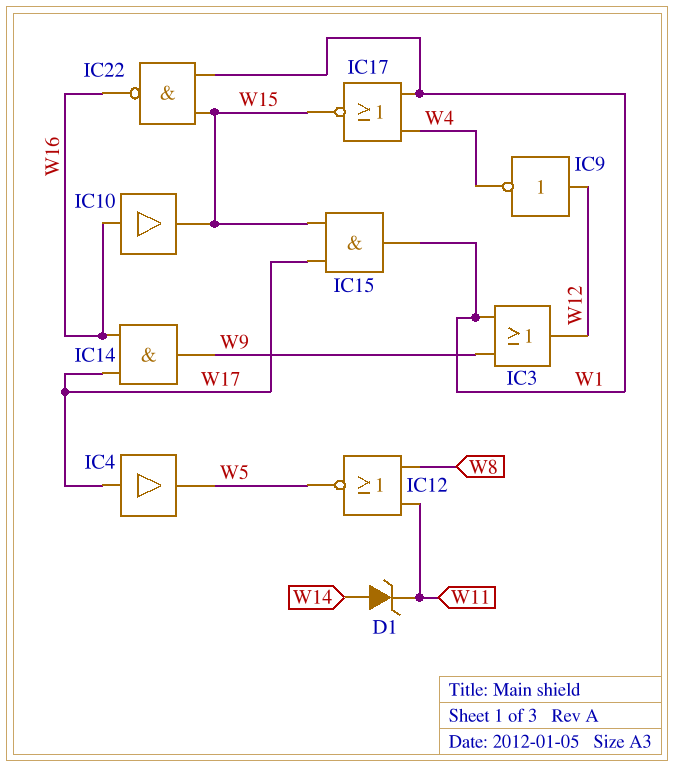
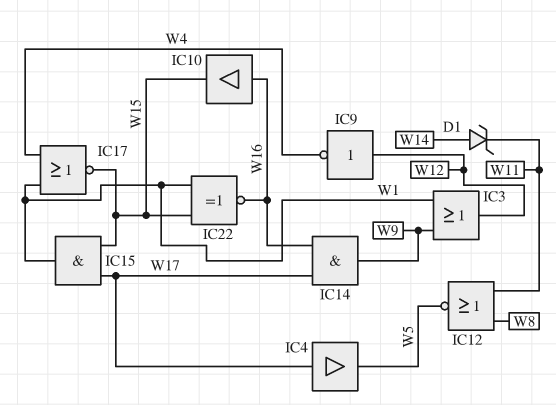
IC22: NAND (in W1, in W15, out W16) -> XNOR (in W1, in W15, out W16)

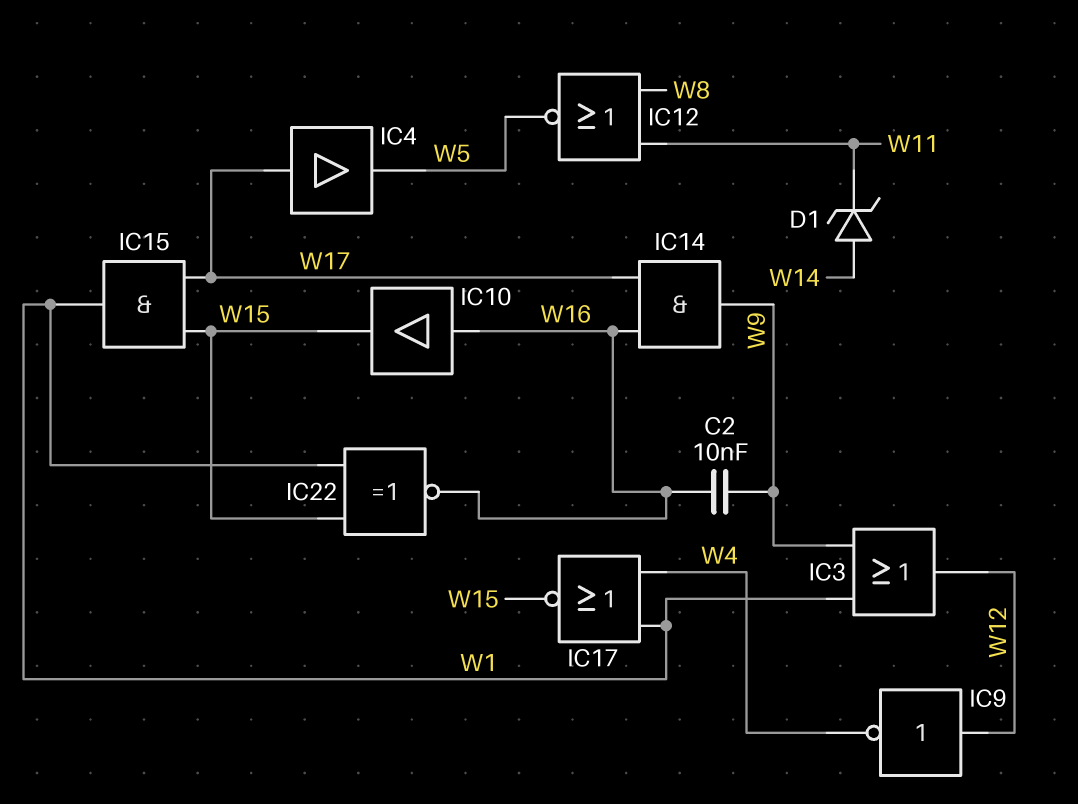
C2: none -> 10nF (W9, W16)

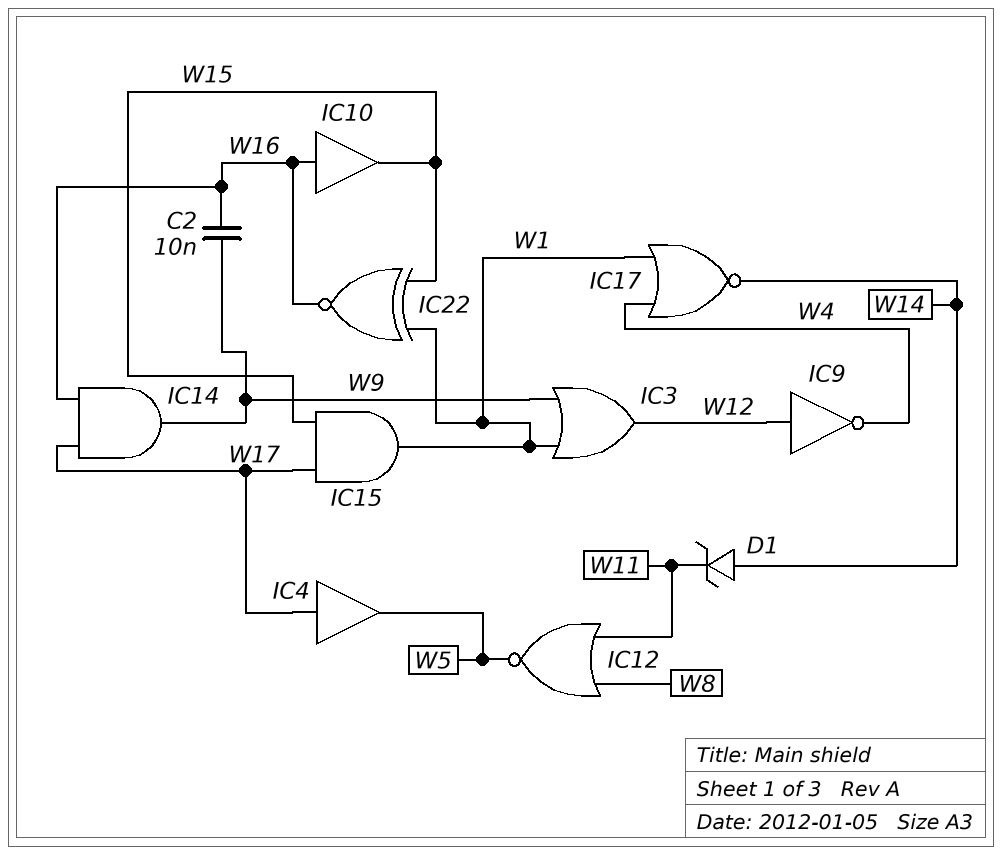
IC17: NOR (in W1, in W4, out W15) -> NOR (in W1, in W4, out W14)

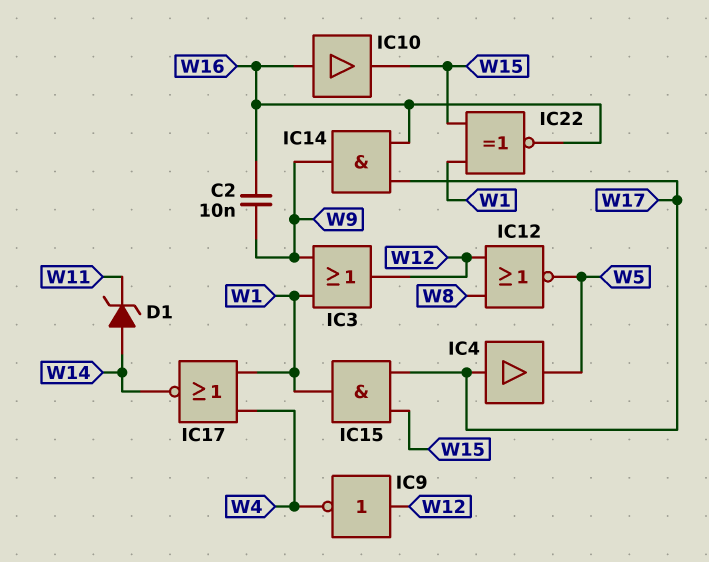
IC12: NOR (in W8, in W11, out W5) -> NOR (in W8, in W12, out W5)

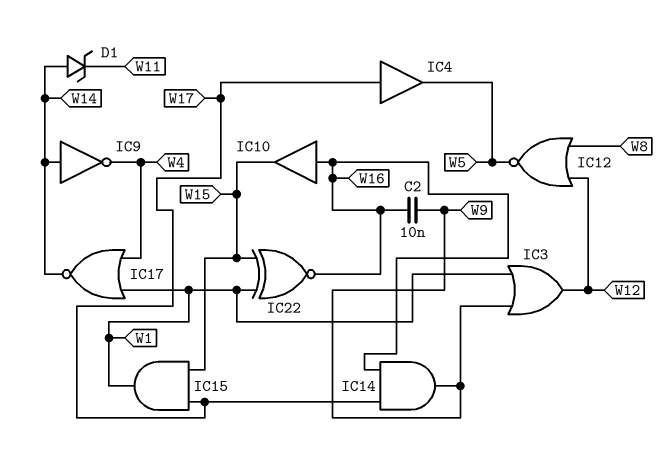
IC9: NOT (in W12, out W4) -> NOT (in W14, out W4)

